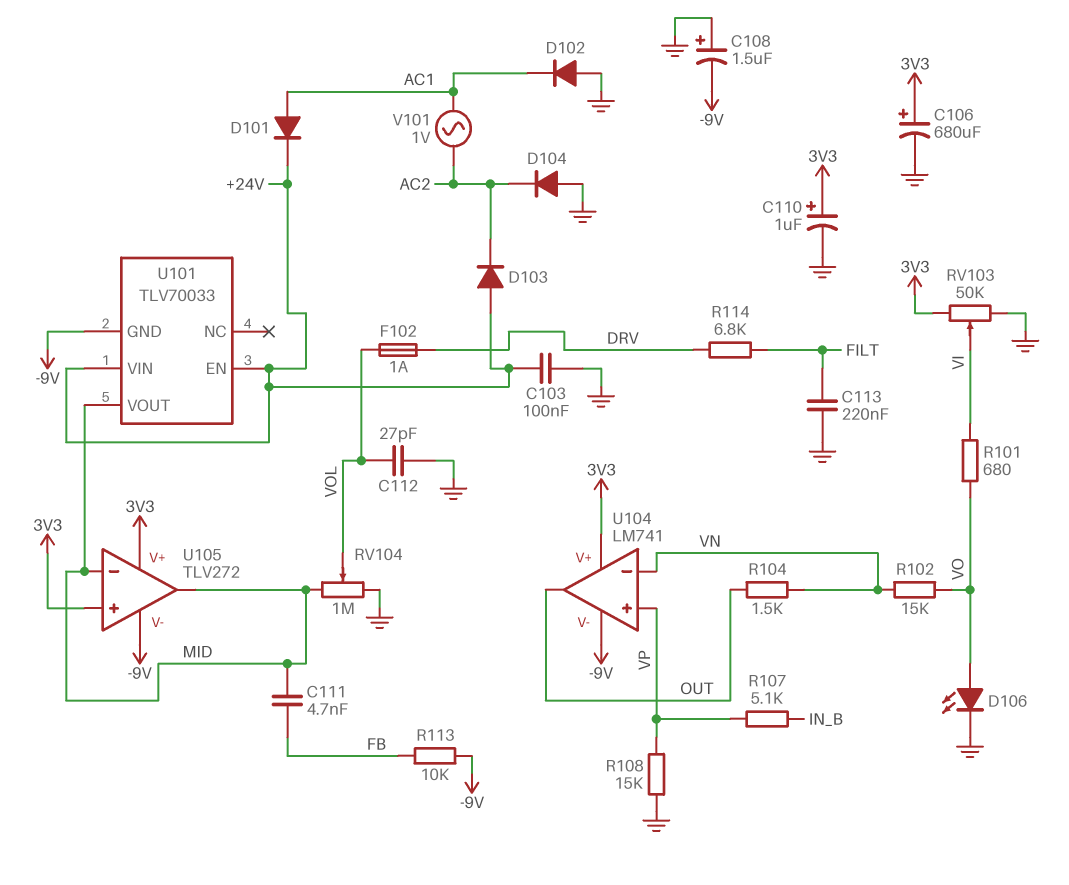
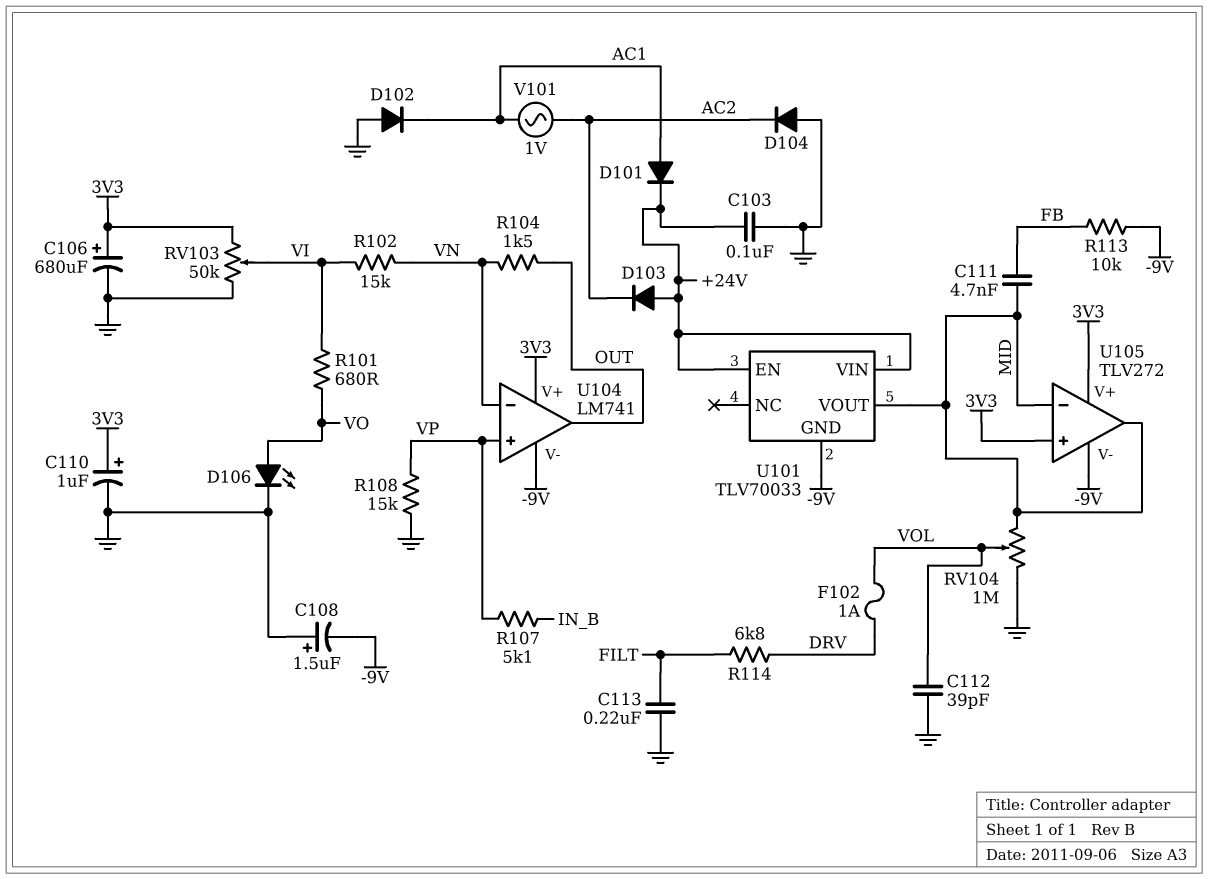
C112: 27pF (GND, VOL) -> 39pF (GND, VOL)
R102: 15k (VN, VO) -> 15k (VI, VN)

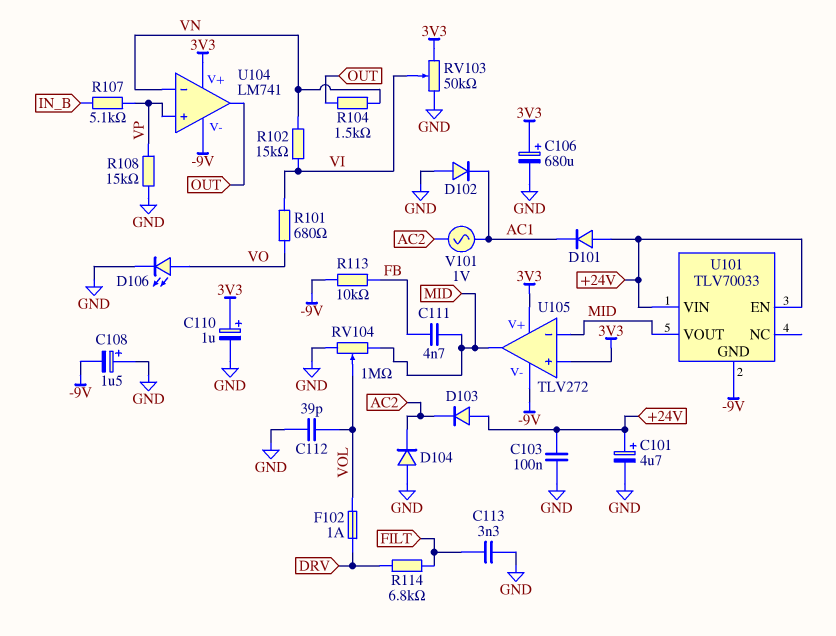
C101: none -> 4.7uF (plus +24V, minus GND)
C113: 220nF (FILT, GND) -> 3.3nF (FILT, GND)
D101: diode (A AC1, K +24V) -> diode (A +24V, K AC1)

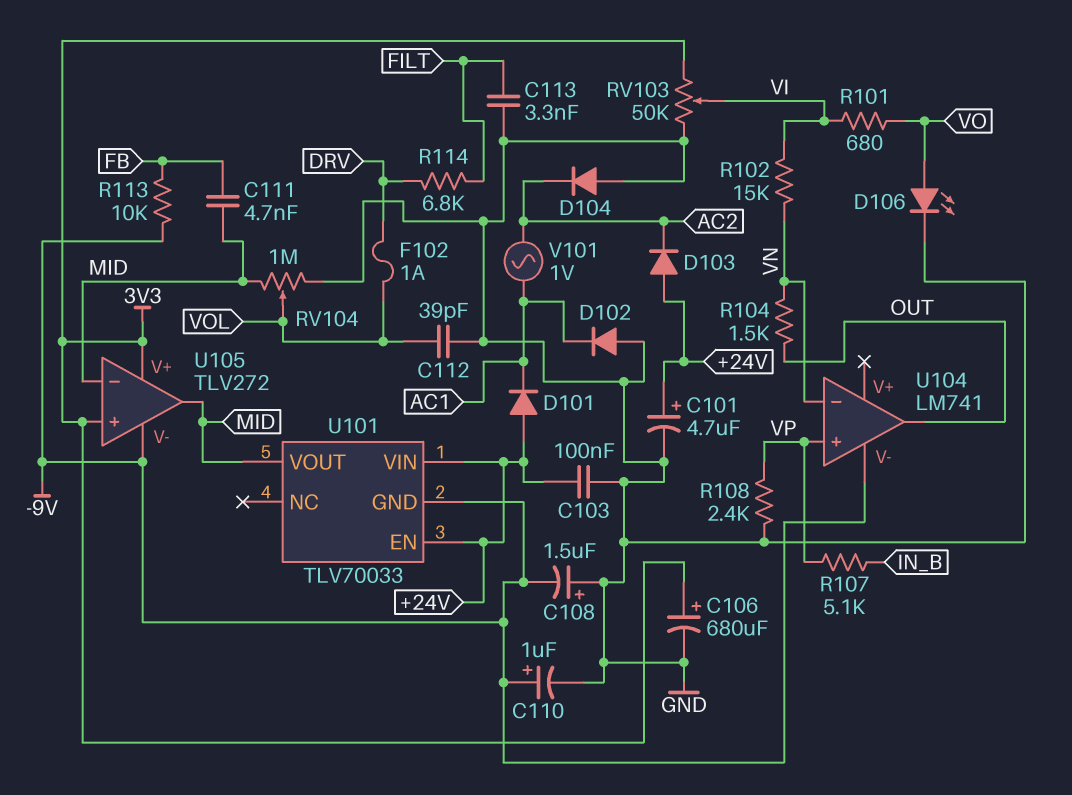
C110: 1uF (plus 3V3, minus GND) -> 1uF (plus -9V, minus GND)
R108: 15k (GND, VP) -> 2.4k (GND, VP)
U104 pin V+: 3V3 -> none

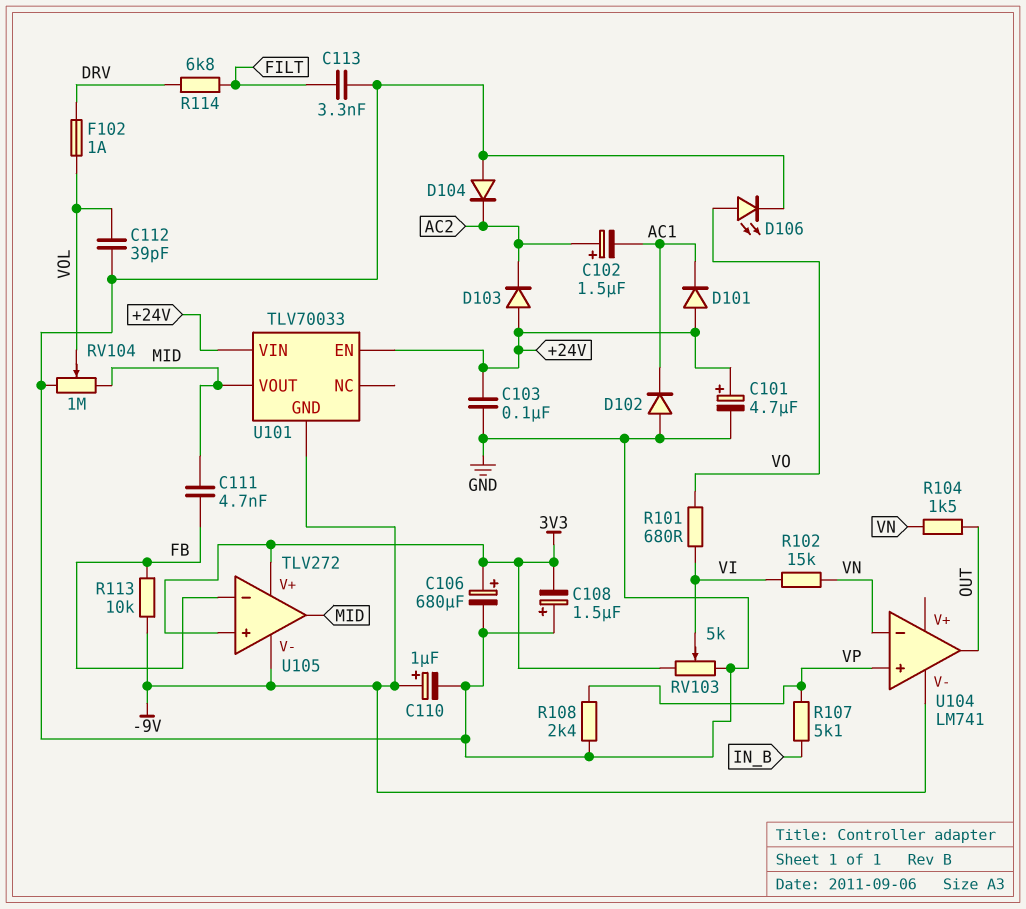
C102: none -> 1.5uF (plus AC2, minus AC1)
C108: 1.5uF (plus GND, minus -9V) -> 1.5uF (plus GND, minus 3V3)
RV103: 50k (3V3, GND, wiper VI) -> 5k (3V3, GND, wiper VI)
U105 pin in-: MID -> FB
V101: AC 1V (AC1, AC2) -> none

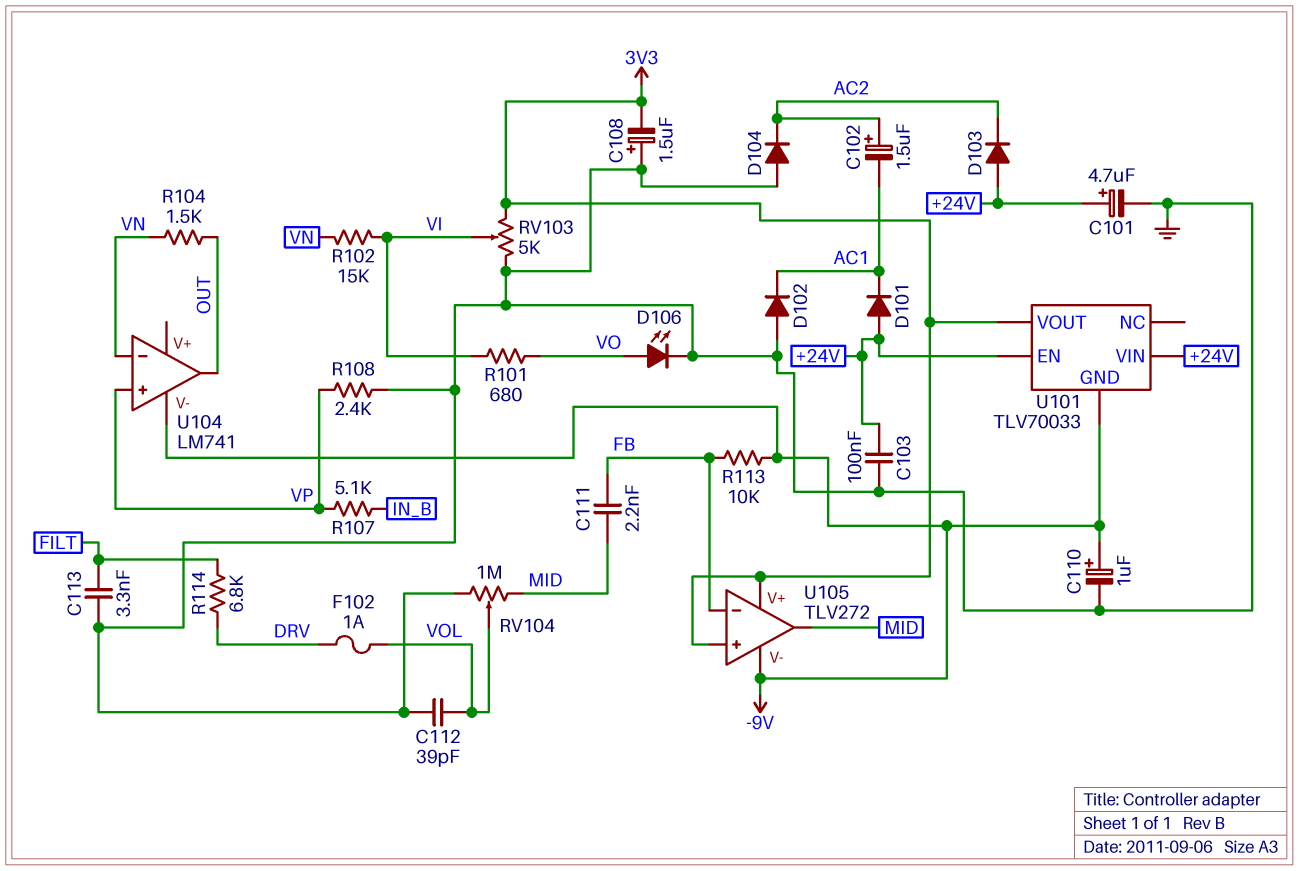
C106: 680uF (plus 3V3, minus GND) -> none
C111: 4.7nF (FB, MID) -> 2.2nF (FB, MID)
U101 pin VOUT: MID -> 3V3

